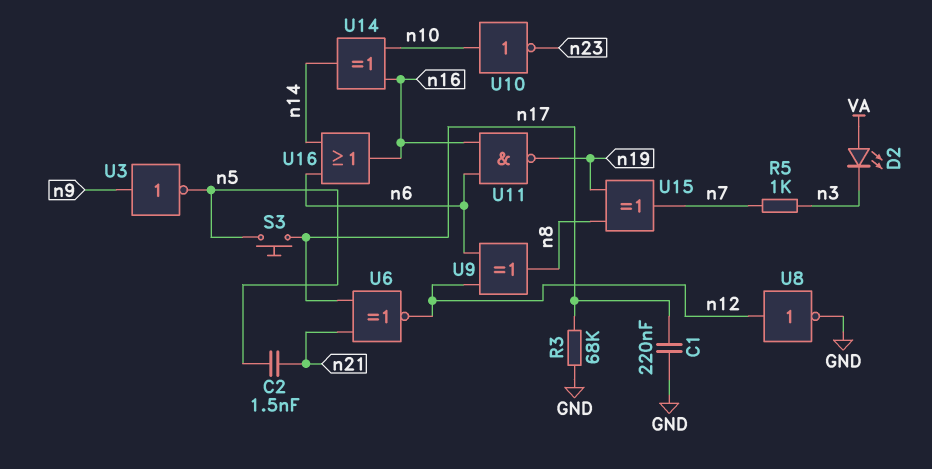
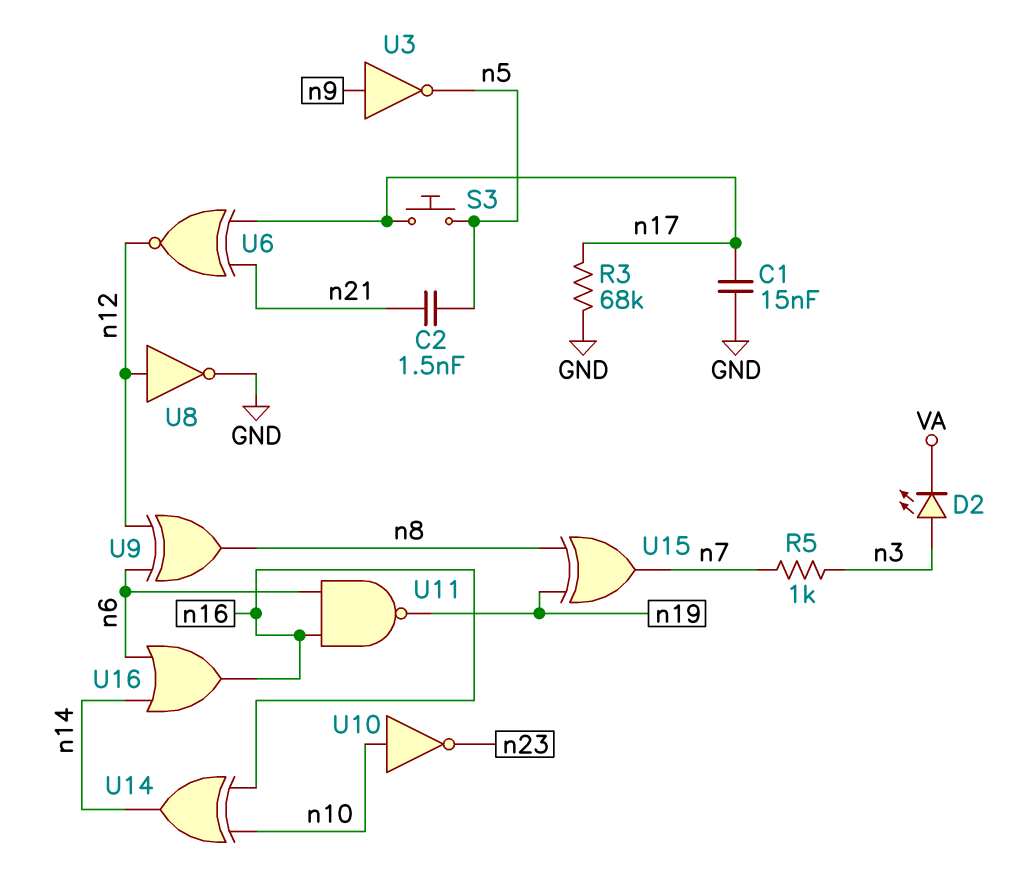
C1: 220nF (GND, n17) -> 15nF (GND, n17)
D2: LED (A VA, K n3) -> LED (A n3, K VA)

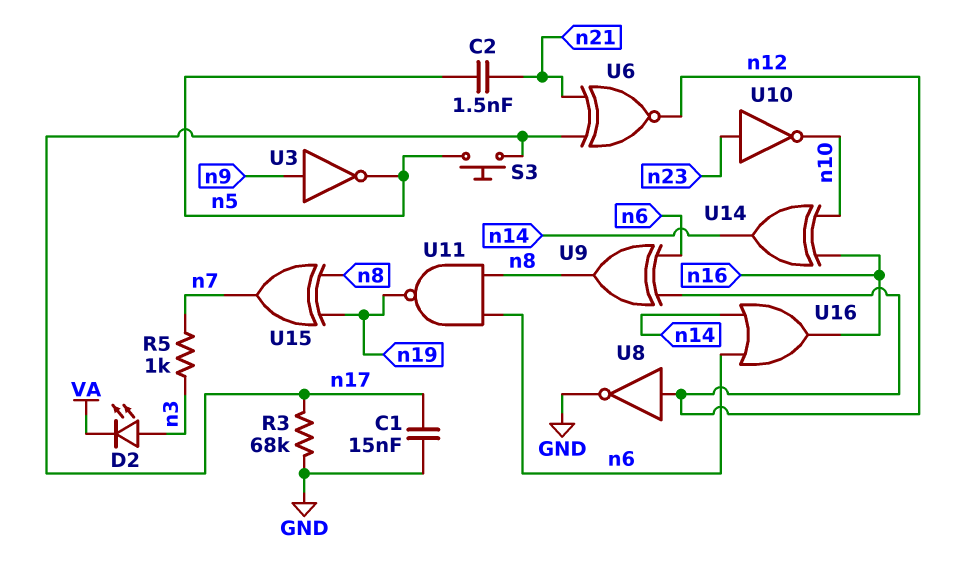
U10: NOT (in n10, out n23) -> NOT (in n23, out n10)
U11: NAND (in n6, in n16, out n19) -> NAND (in n6, in n8, out n19)

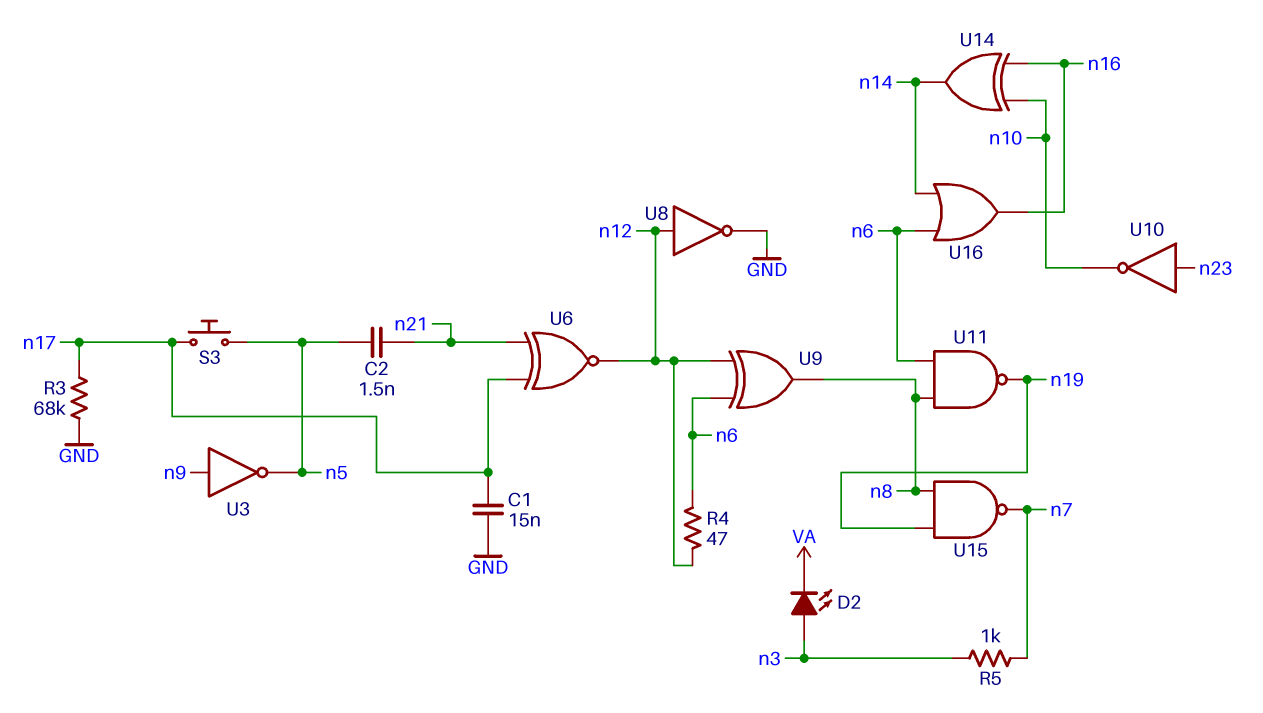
R4: none -> 47 (n6, n12)
U15: XOR (in n8, in n19, out n7) -> NAND (in n8, in n19, out n7)

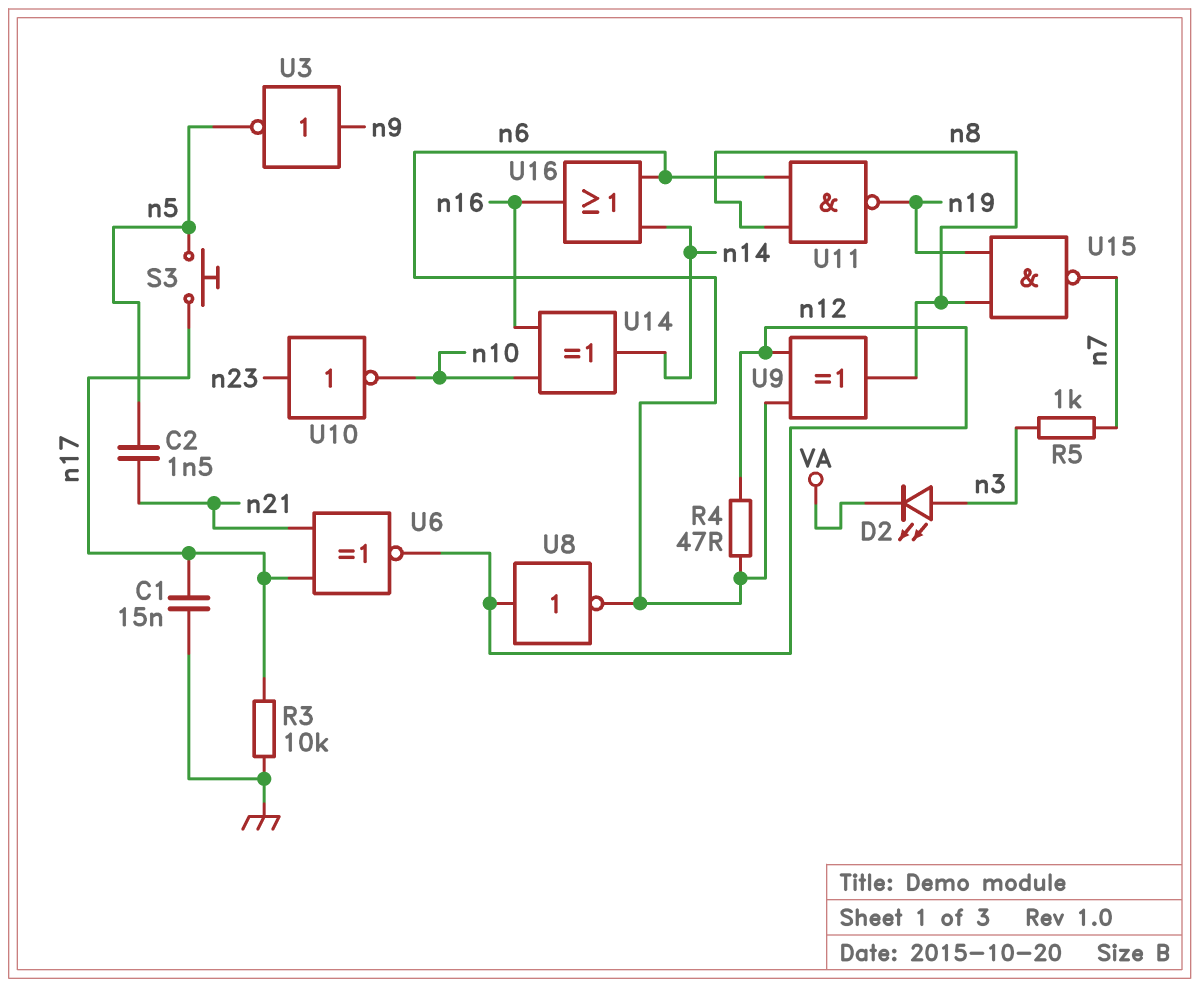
R3: 68k (GND, n17) -> 10k (GND, n17)
U8: NOT (in n12, out GND) -> NOT (in n12, out n6)

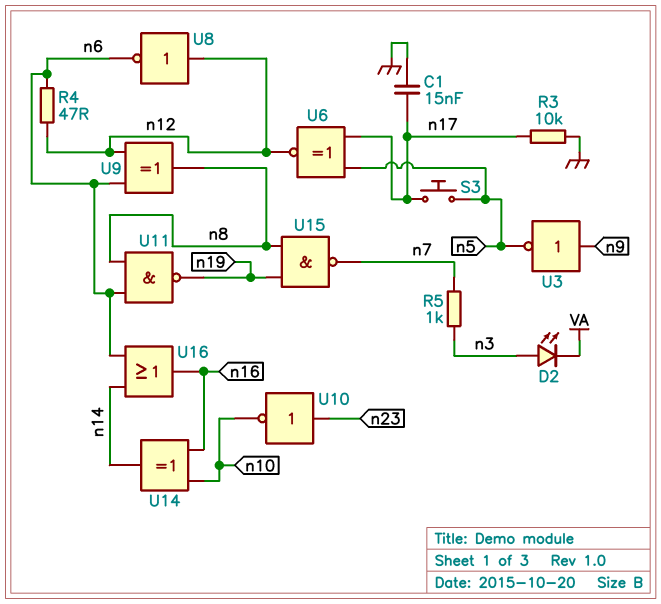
C2: 1.5nF (n5, n21) -> none
U6: XNOR (in n17, in n21, out n12) -> XNOR (in n5, in n17, out n12)

